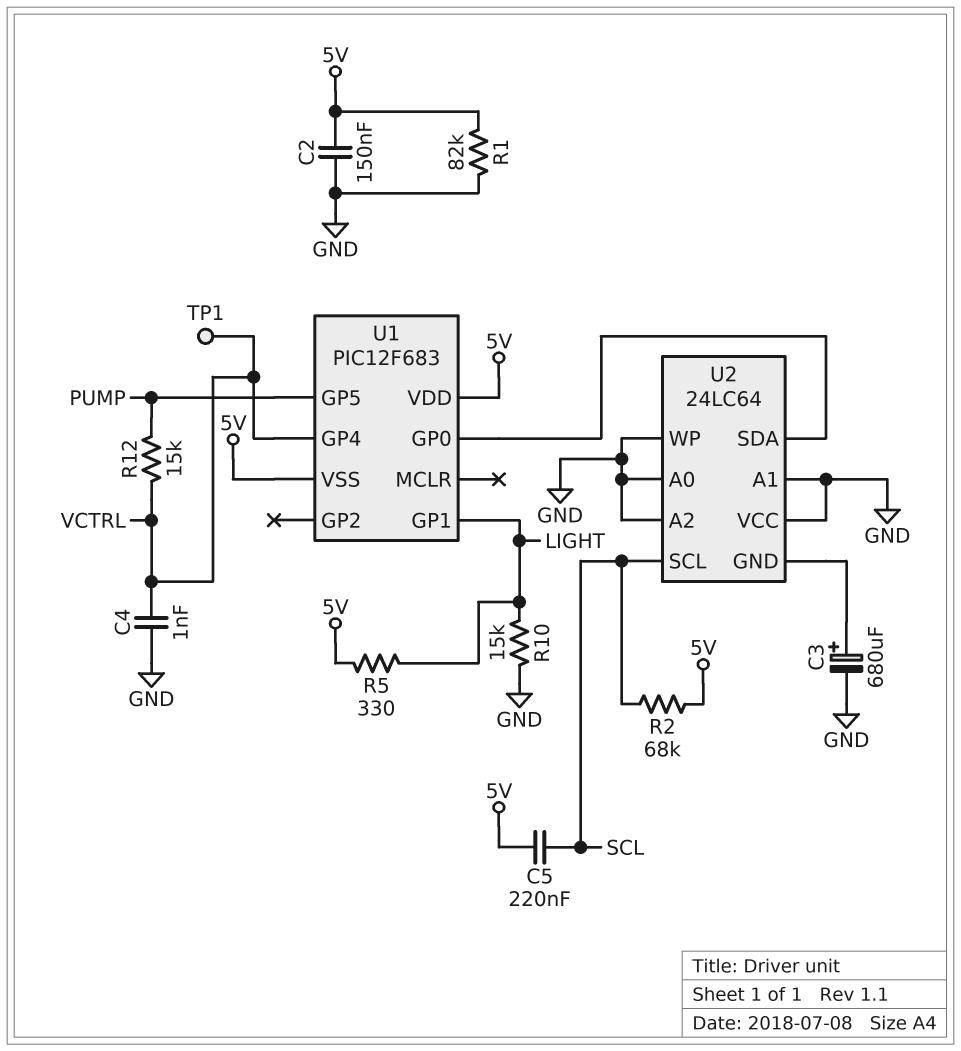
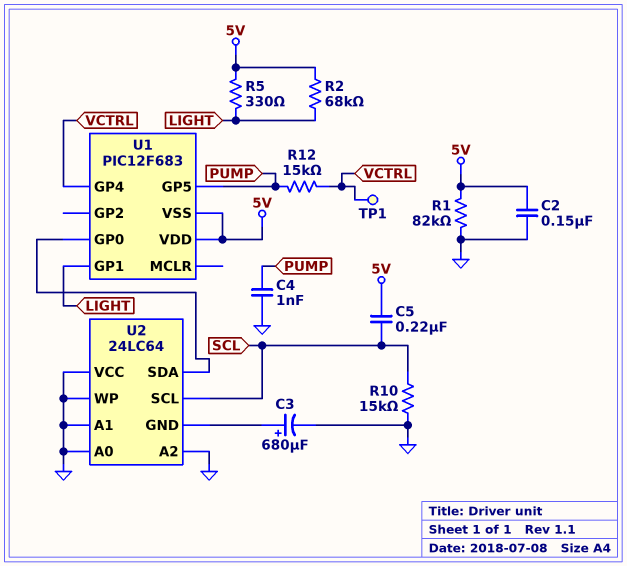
C4: 1nF (GND, VCTRL) -> 1nF (GND, PUMP)
R2: 68k (5V, SCL) -> 68k (5V, LIGHT)
R10: 15k (GND, LIGHT) -> 15k (GND, SCL)

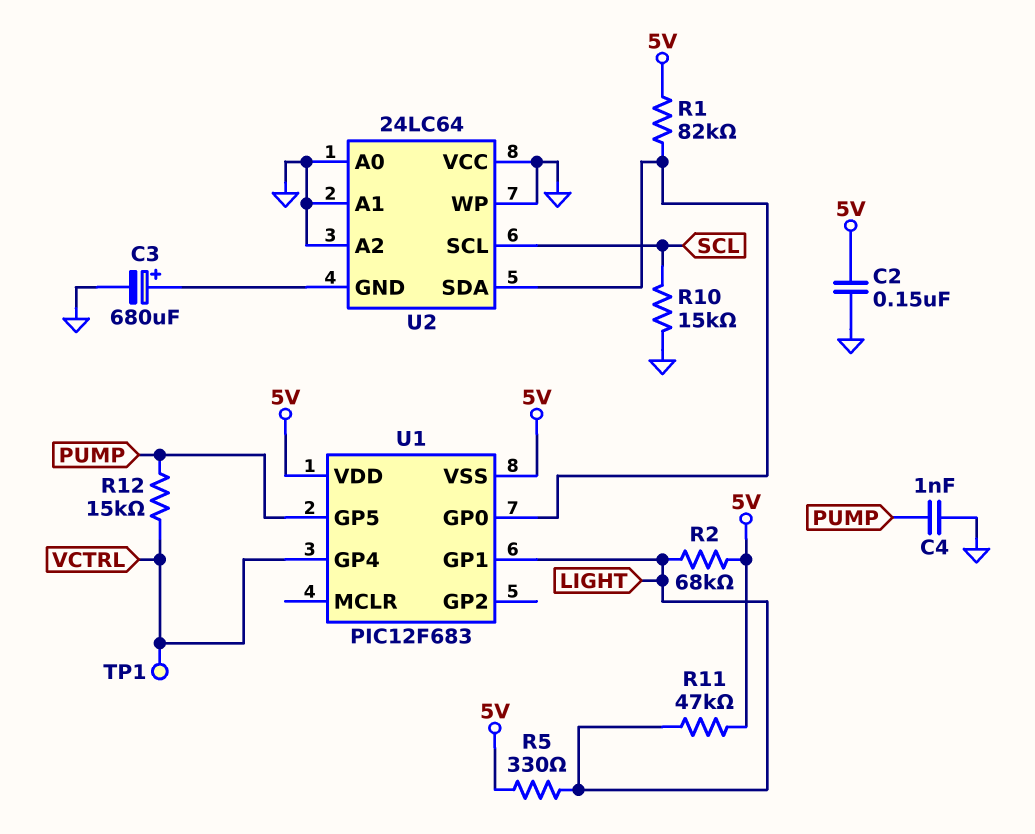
C5: 220nF (5V, SCL) -> none
R1: 82k (5V, GND) -> 82k (5V, U1/GP0)
R11: none -> 47k (5V, LIGHT)

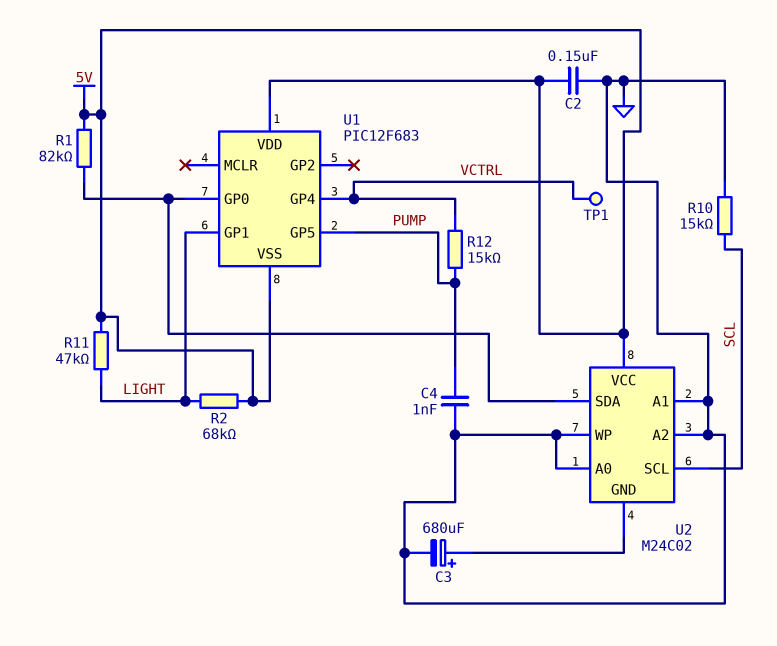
R5: 330 (5V, LIGHT) -> none
U2: 24LC64 -> M24C02
U2 pin VCC: GND -> 5V

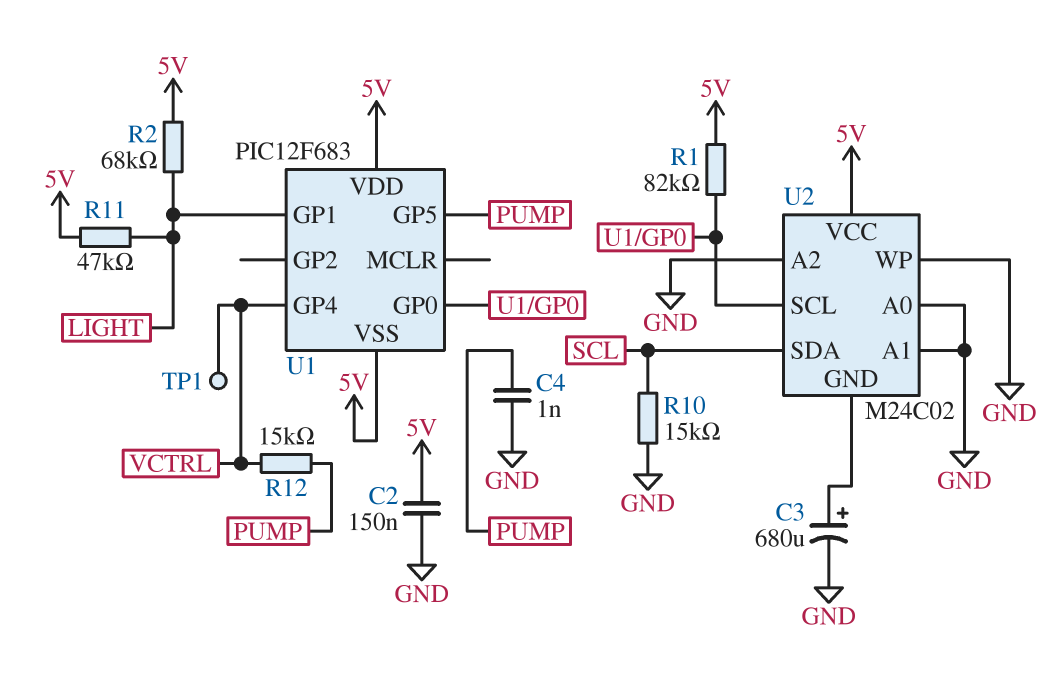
U2 pin SCL: SCL -> U1/GP0
U2 pin SDA: U1/GP0 -> SCL

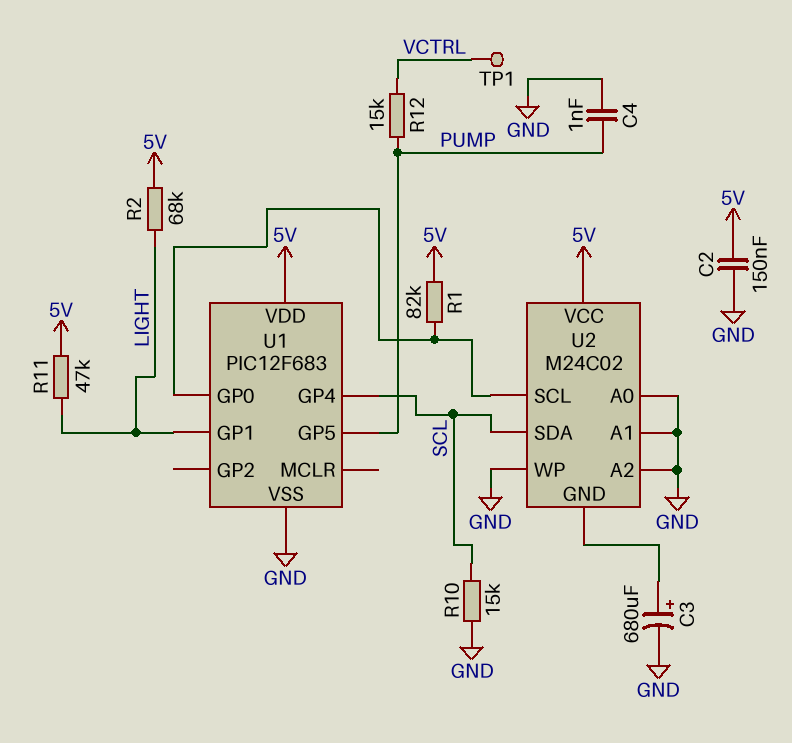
U1 pin GP4: VCTRL -> SCL
U1 pin VSS: 5V -> GND

